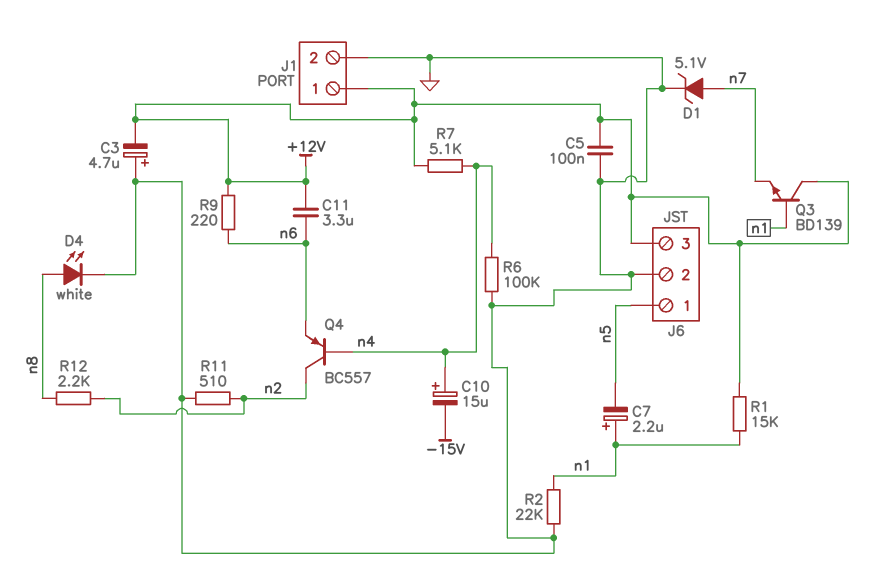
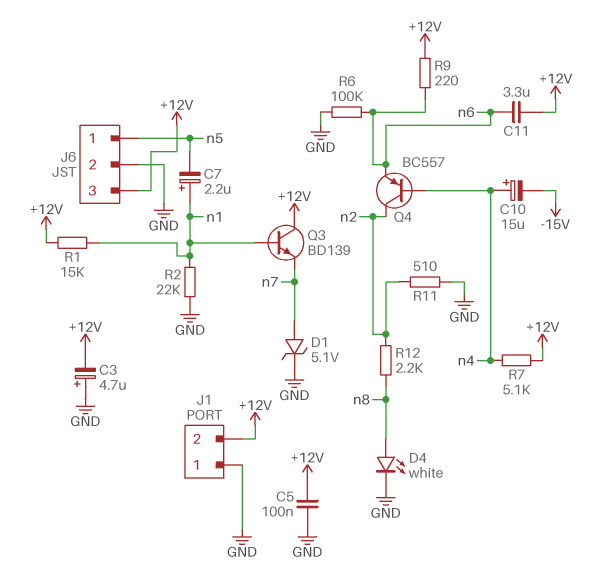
J1 pin 1: +12V -> GND
J1 pin 2: GND -> +12V
R6: 100k (GND, n4) -> 100k (GND, n6)

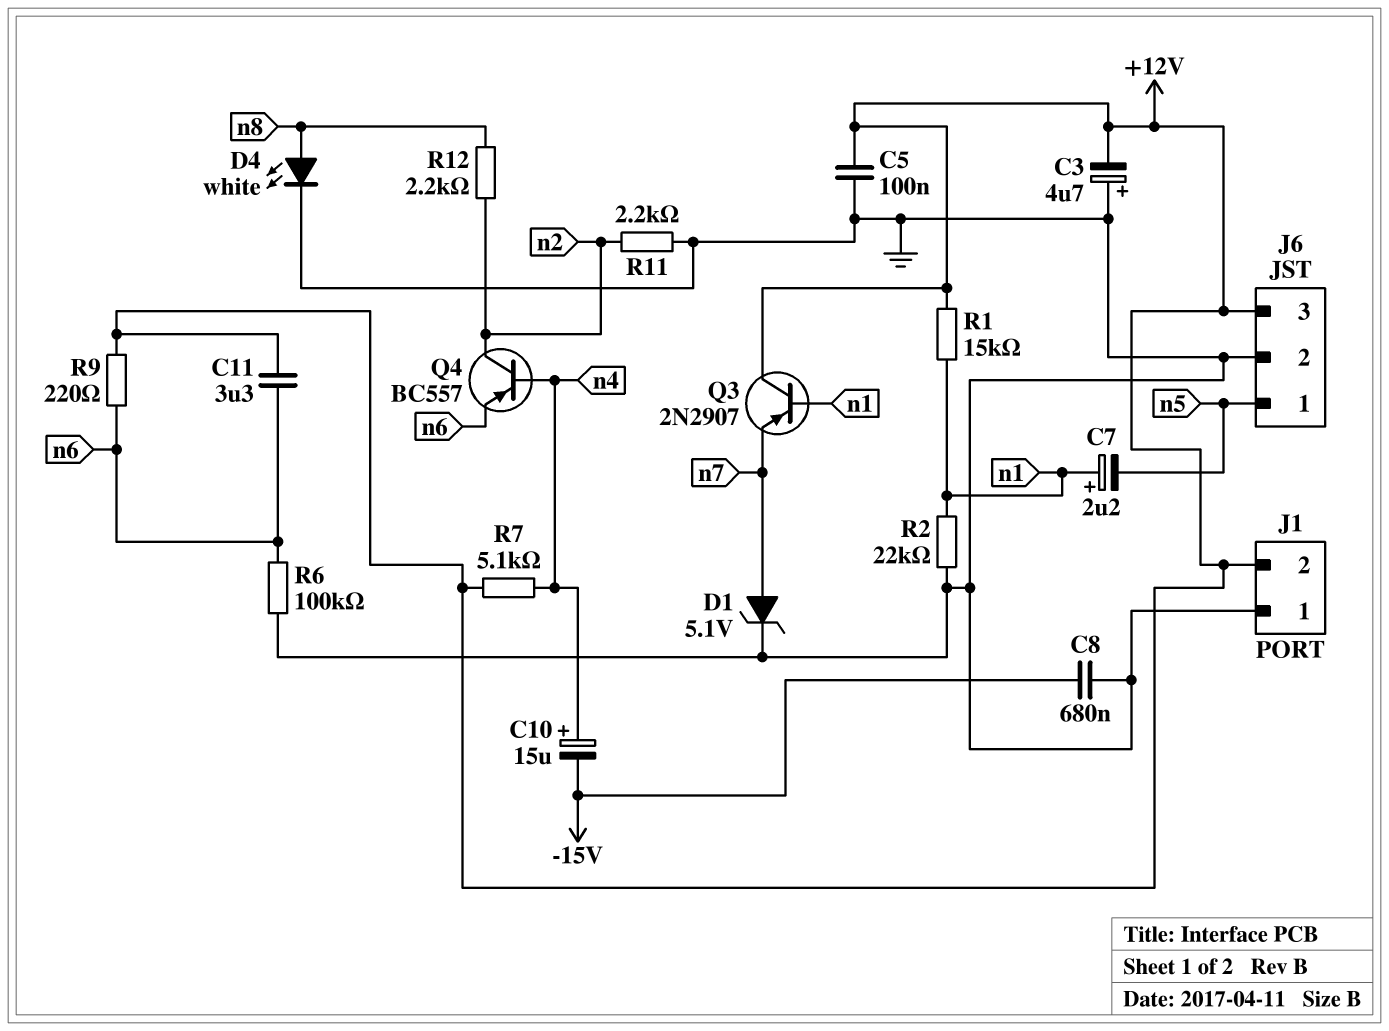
C8: none -> 680nF (-15V, GND)
Q3: NPN BD139 (B n1, C +12V, E n7) -> PNP 2N2907 (B n1, C +12V, E n7)
R11: 510 (GND, n2) -> 2.2k (GND, n2)

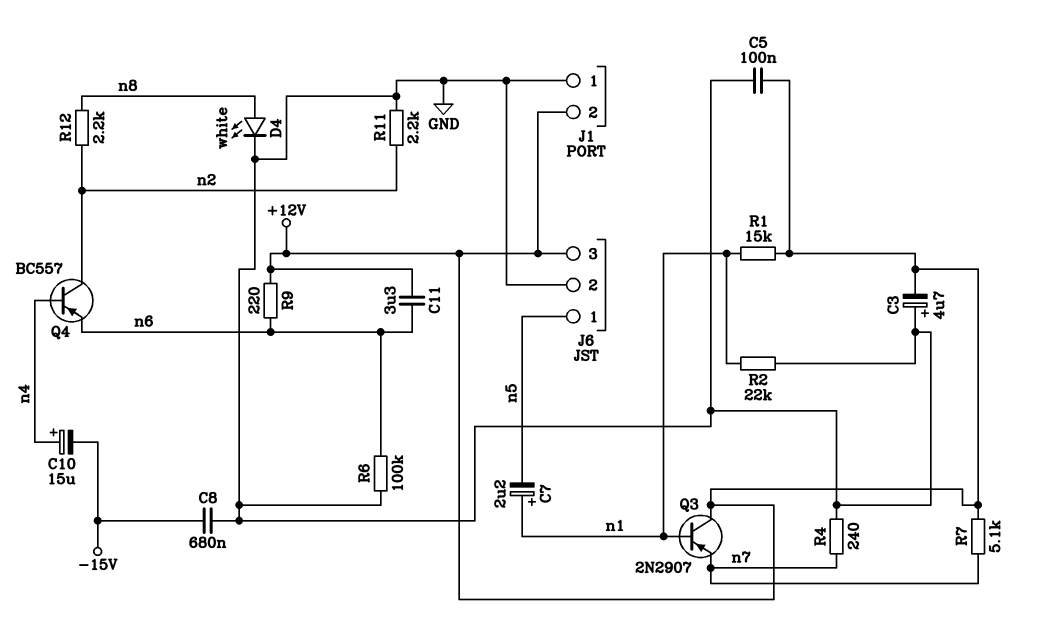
D1: zener 5.1V (A n7, K GND) -> none
R4: none -> 240 (GND, n7)
R7: 5.1k (+12V, n4) -> 5.1k (+12V, n7)

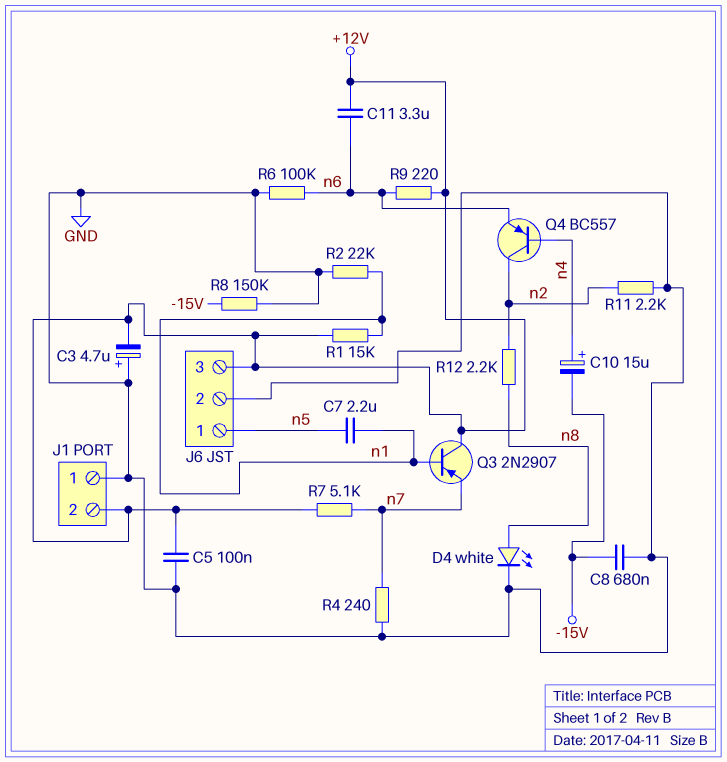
C7: 2.2uF (plus n1, minus n5) -> 2.2uF (n1, n5)
R8: none -> 150k (-15V, GND)

